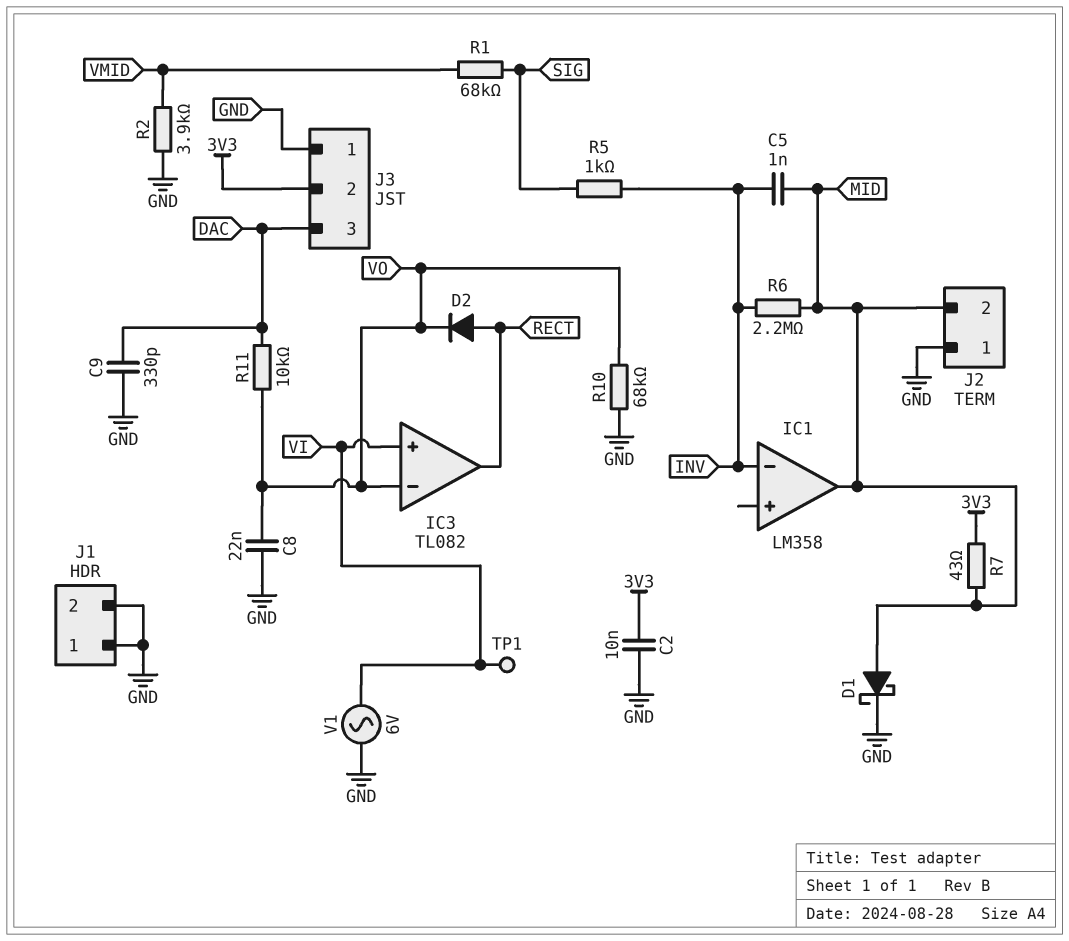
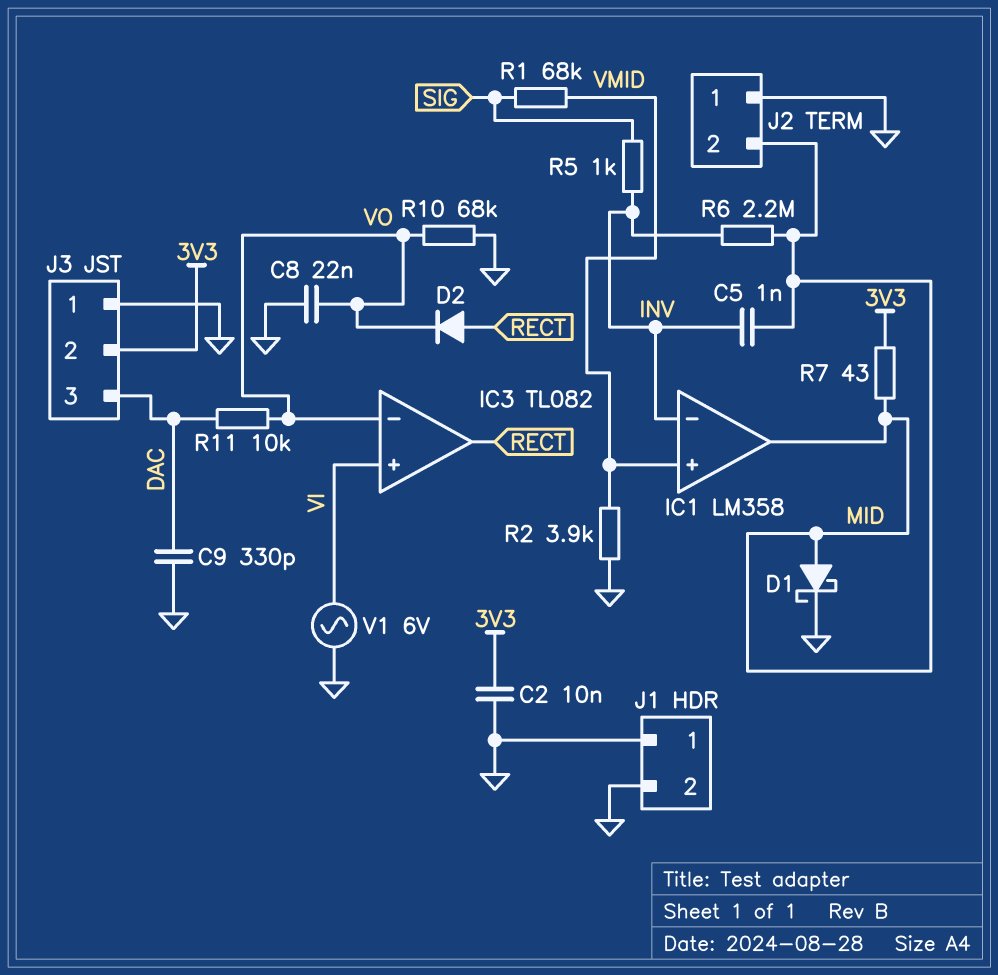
IC1 pin in+: none -> VMID
TP1: test point (VI) -> none

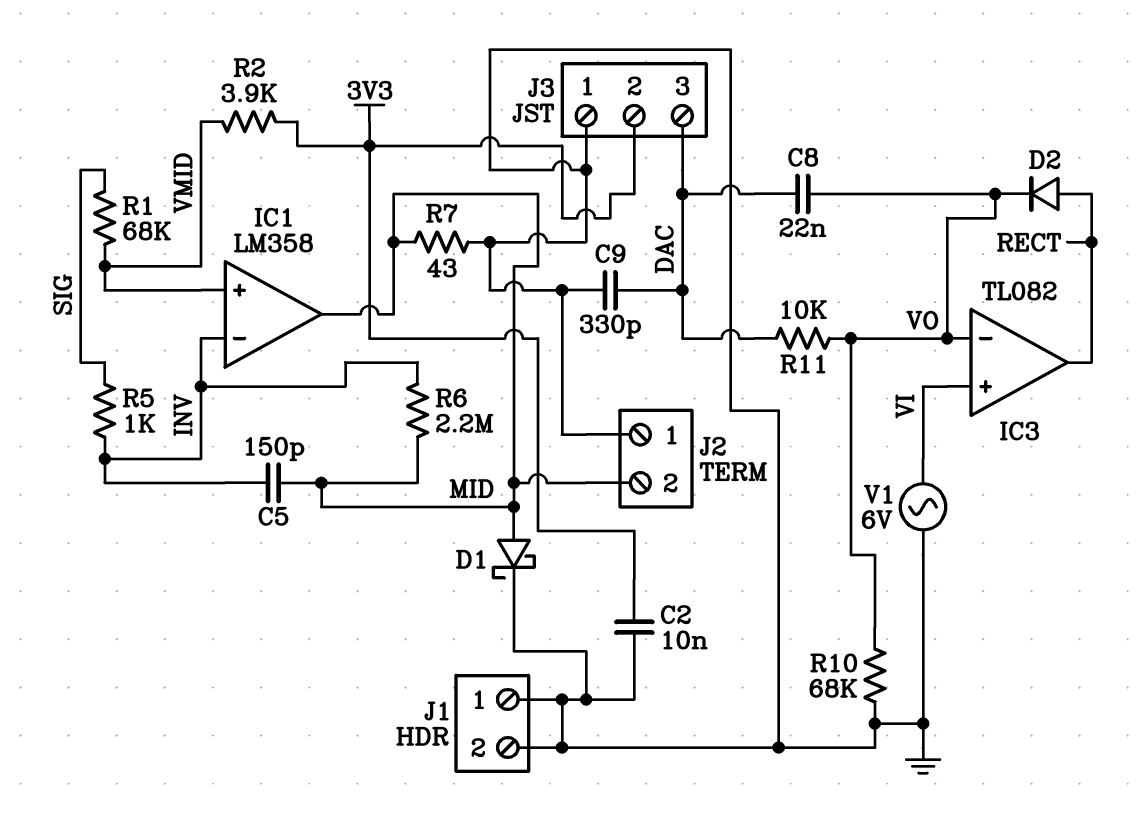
C5: 1nF (INV, MID) -> 150pF (INV, MID)
C8: 22nF (GND, VO) -> 22nF (DAC, VO)
R2: 3.9k (GND, VMID) -> 3.9k (3V3, VMID)
R7: 43 (3V3, MID) -> 43 (GND, MID)

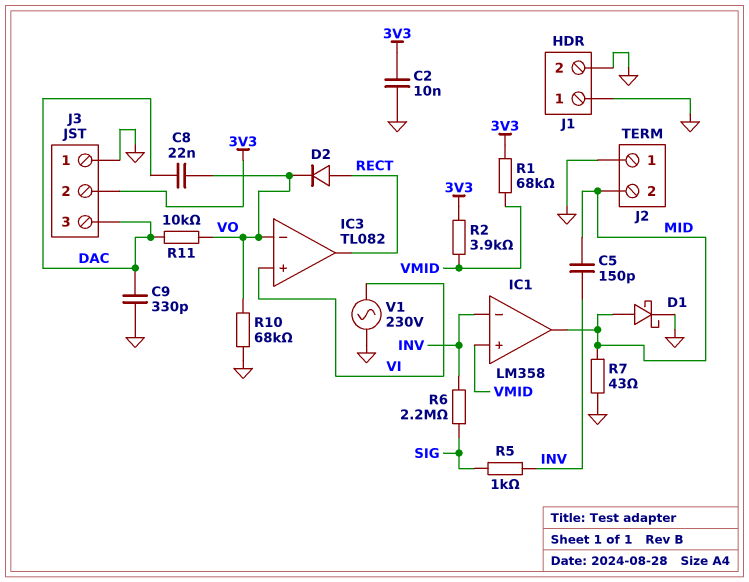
R1: 68k (SIG, VMID) -> 68k (3V3, VMID)
R6: 2.2M (INV, MID) -> 2.2M (INV, SIG)
V1: AC 6V (GND, VI) -> AC 230V (GND, VI)

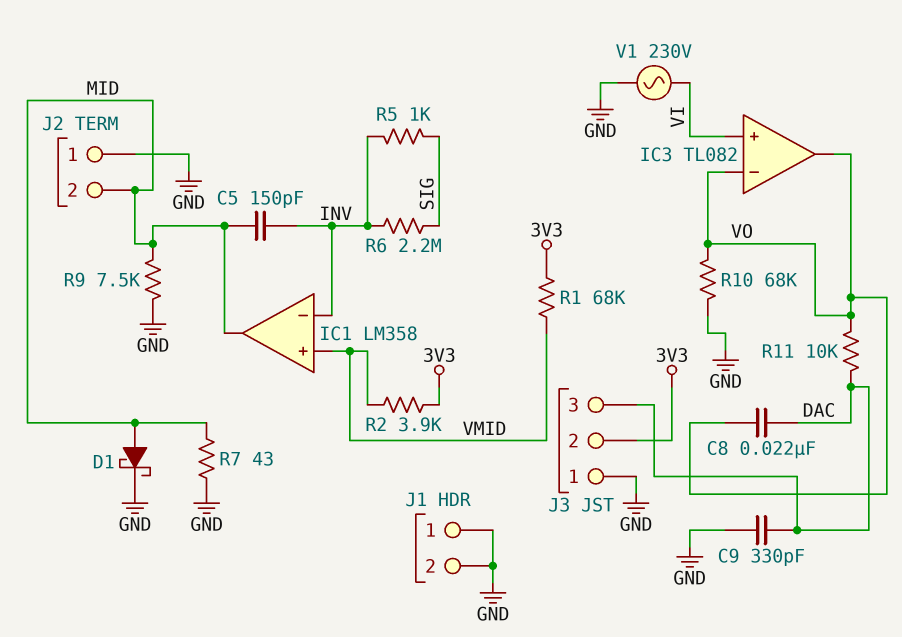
C2: 10nF (3V3, GND) -> none
D2: diode (A RECT, K VO) -> none
IC3 pin out: RECT -> VO
R9: none -> 7.5k (GND, MID)

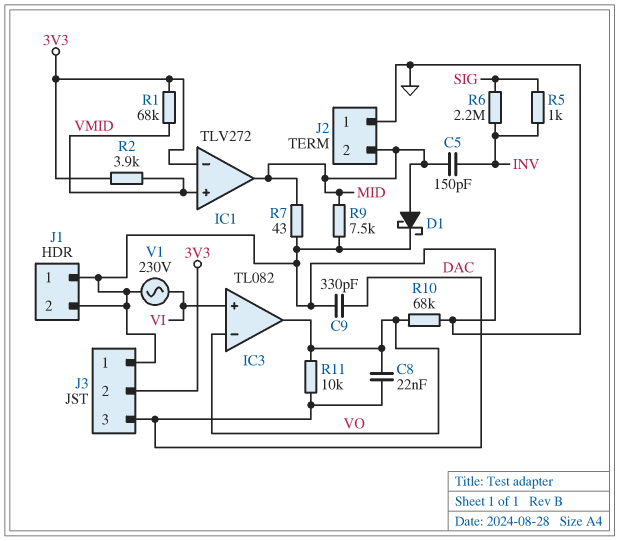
IC1: LM358 -> TLV272
IC1 pin in-: INV -> 3V3

